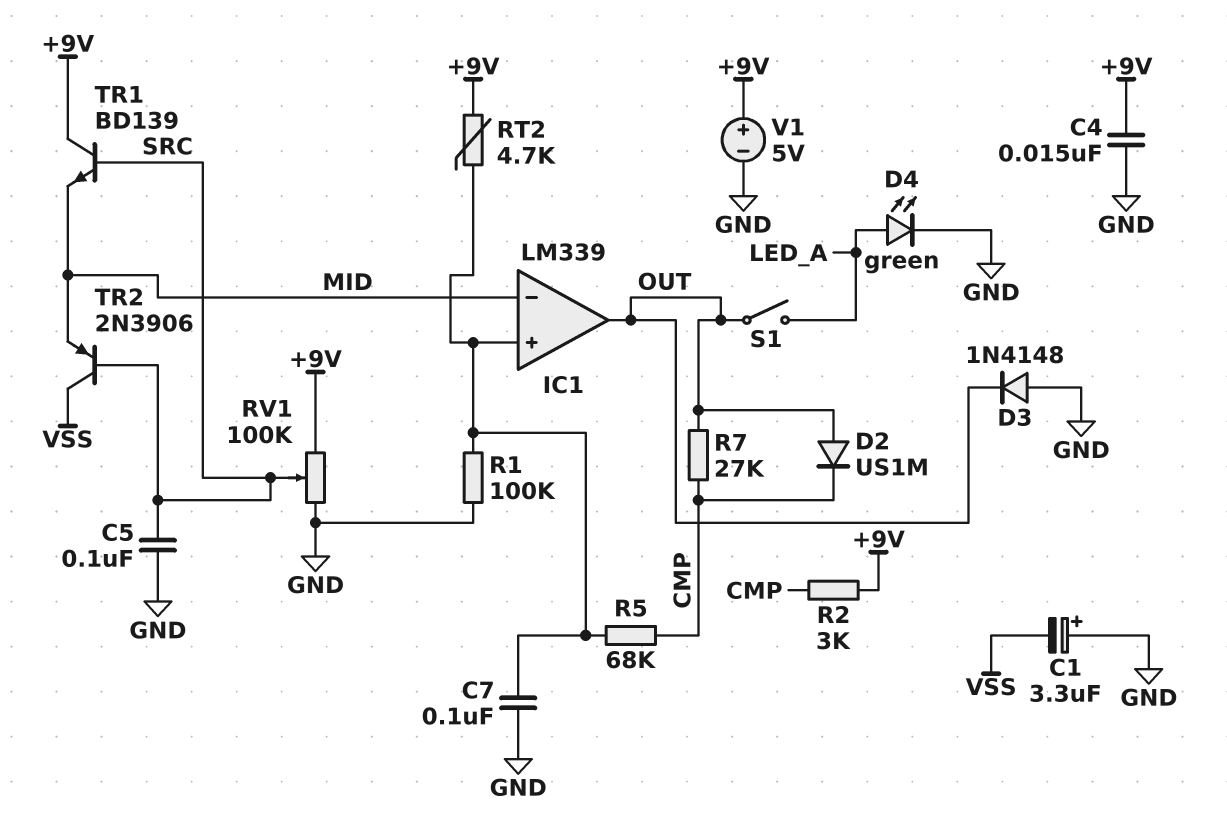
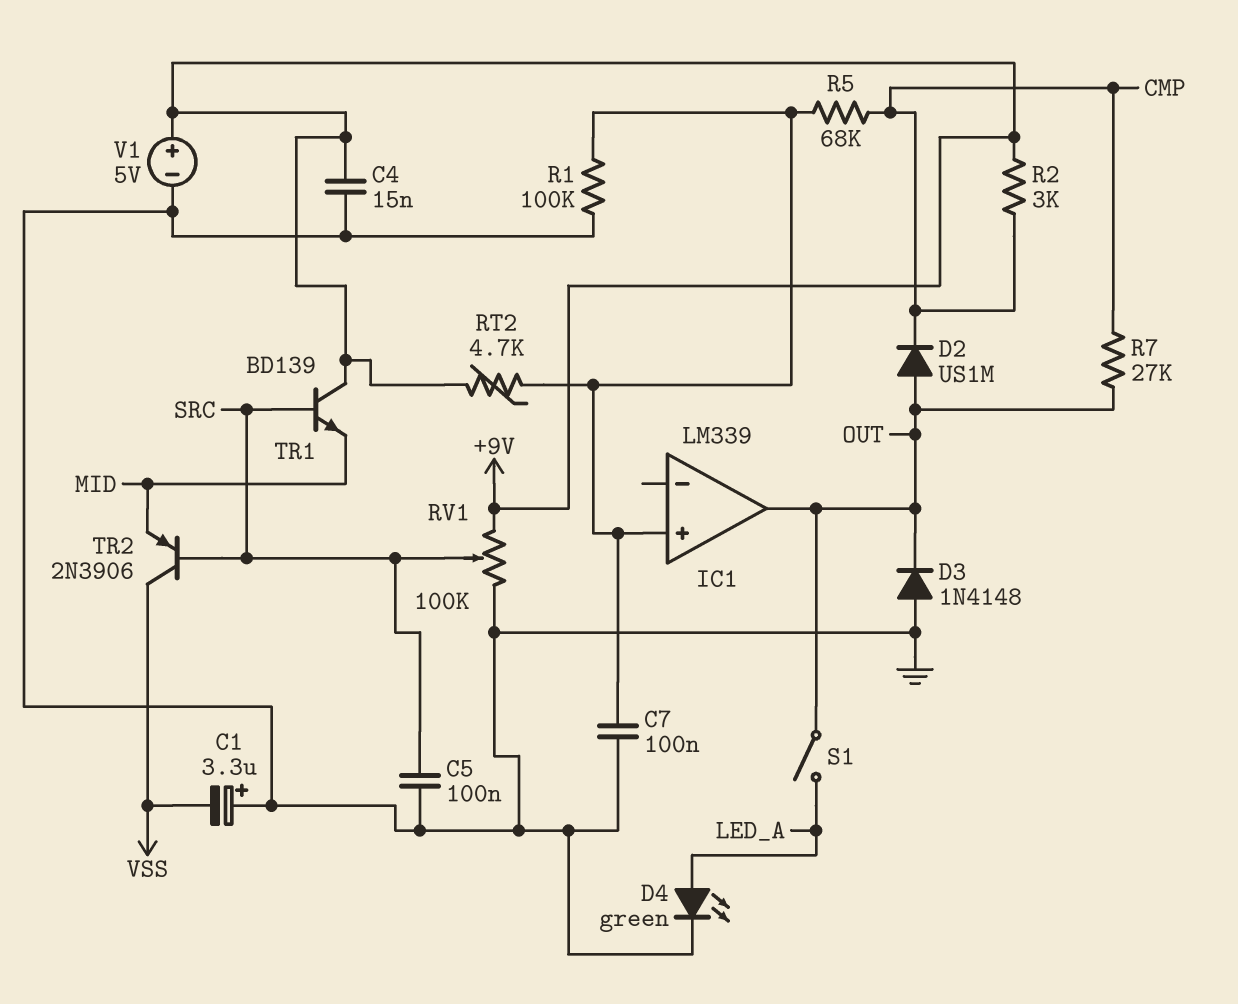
IC1 pin in-: MID -> none

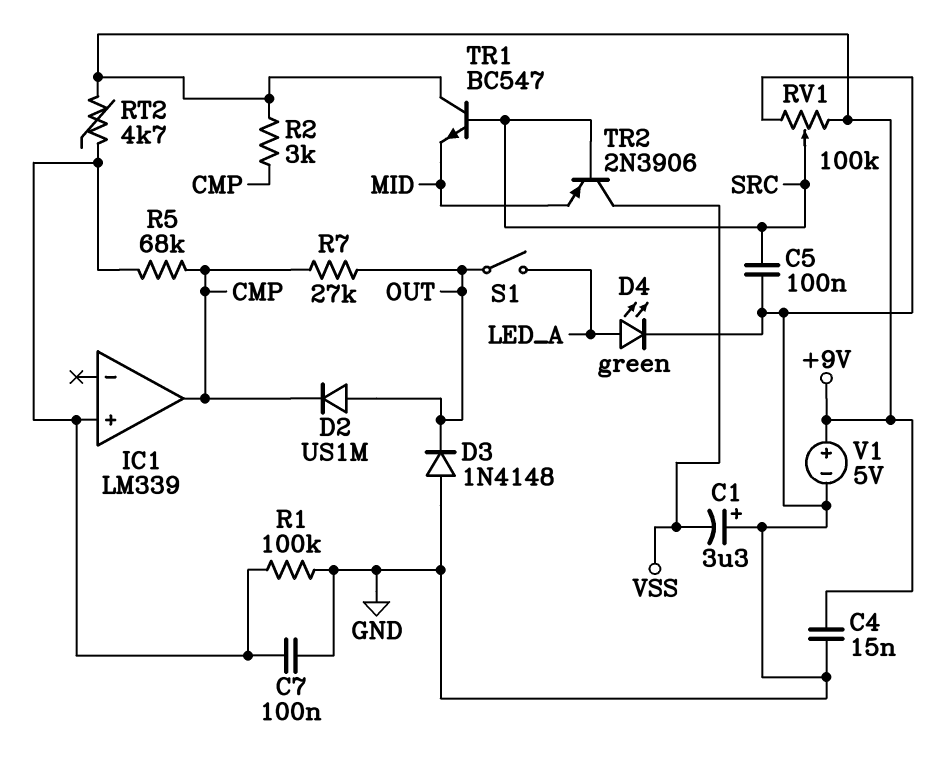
IC1 pin out: OUT -> CMP
TR1: NPN BD139 (B SRC, C +9V, E MID) -> NPN BC547 (B SRC, C +9V, E MID)

